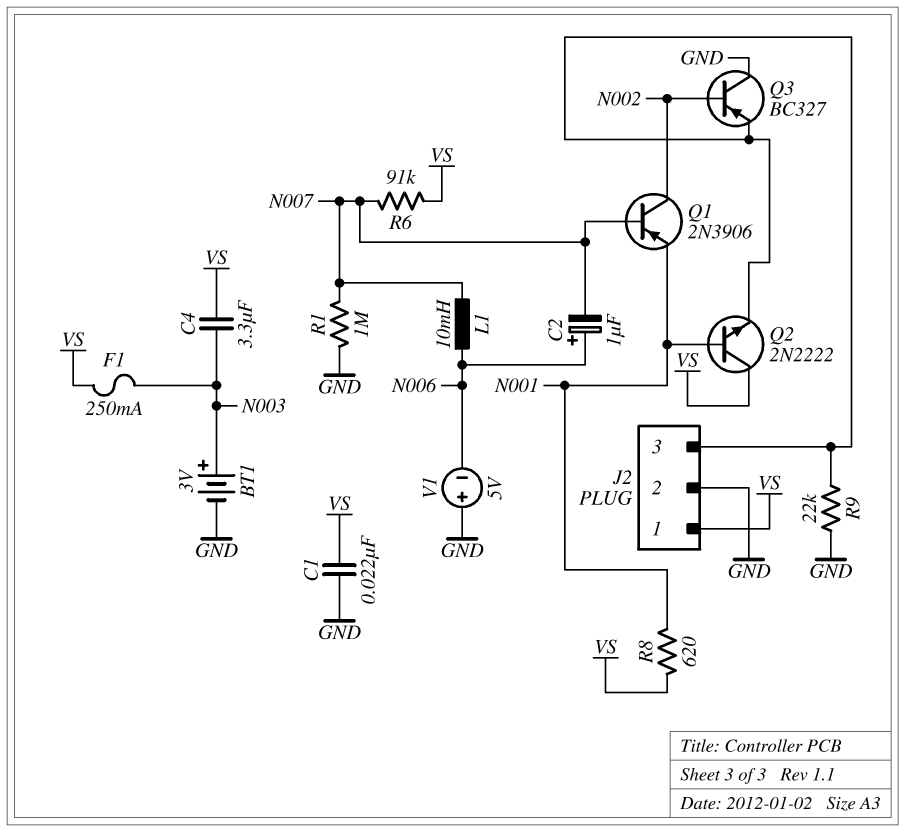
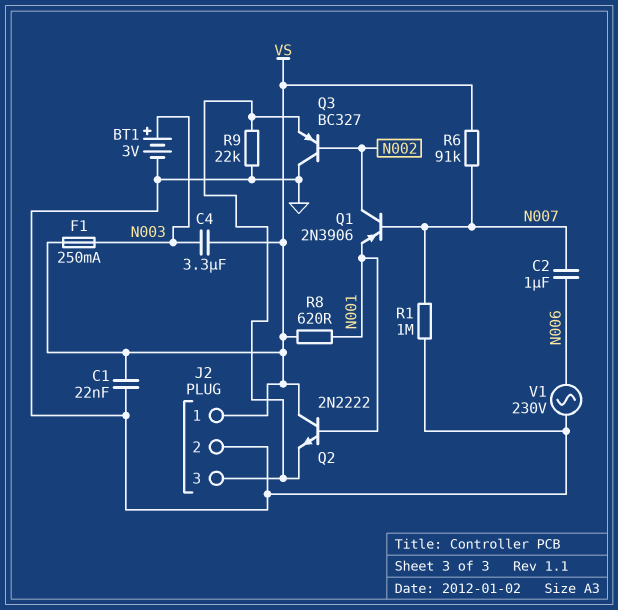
C2: 1uF (plus N006, minus N007) -> 1uF (N006, N007)
L1: 10mH (N006, N007) -> none
V1: 5V (plus GND, minus N006) -> AC 230V (GND, N006)

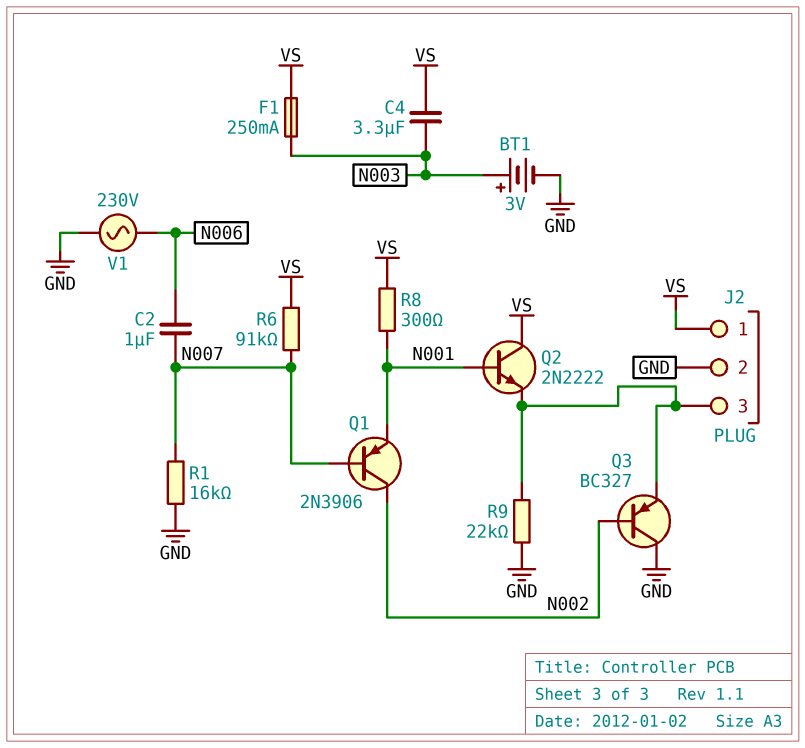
C1: 22nF (GND, VS) -> none
R1: 1M (GND, N007) -> 16k (GND, N007)
R8: 620 (N001, VS) -> 300 (N001, VS)

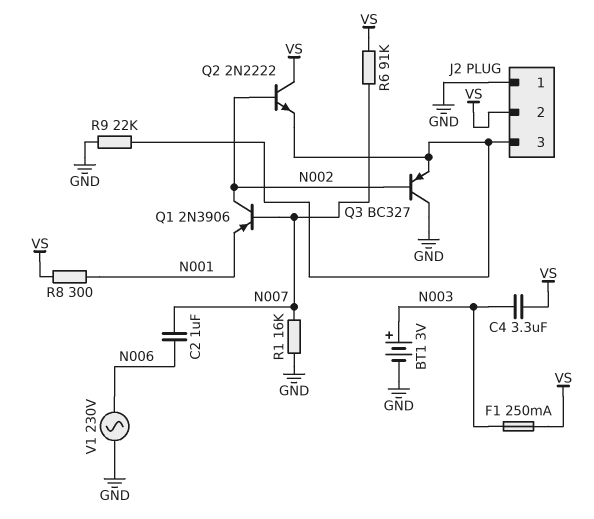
J2 pin 1: VS -> GND
J2 pin 2: GND -> VS
Q2: NPN 2N2222 (B N001, C VS, E J2/3) -> NPN 2N2222 (B N002, C VS, E J2/3)

